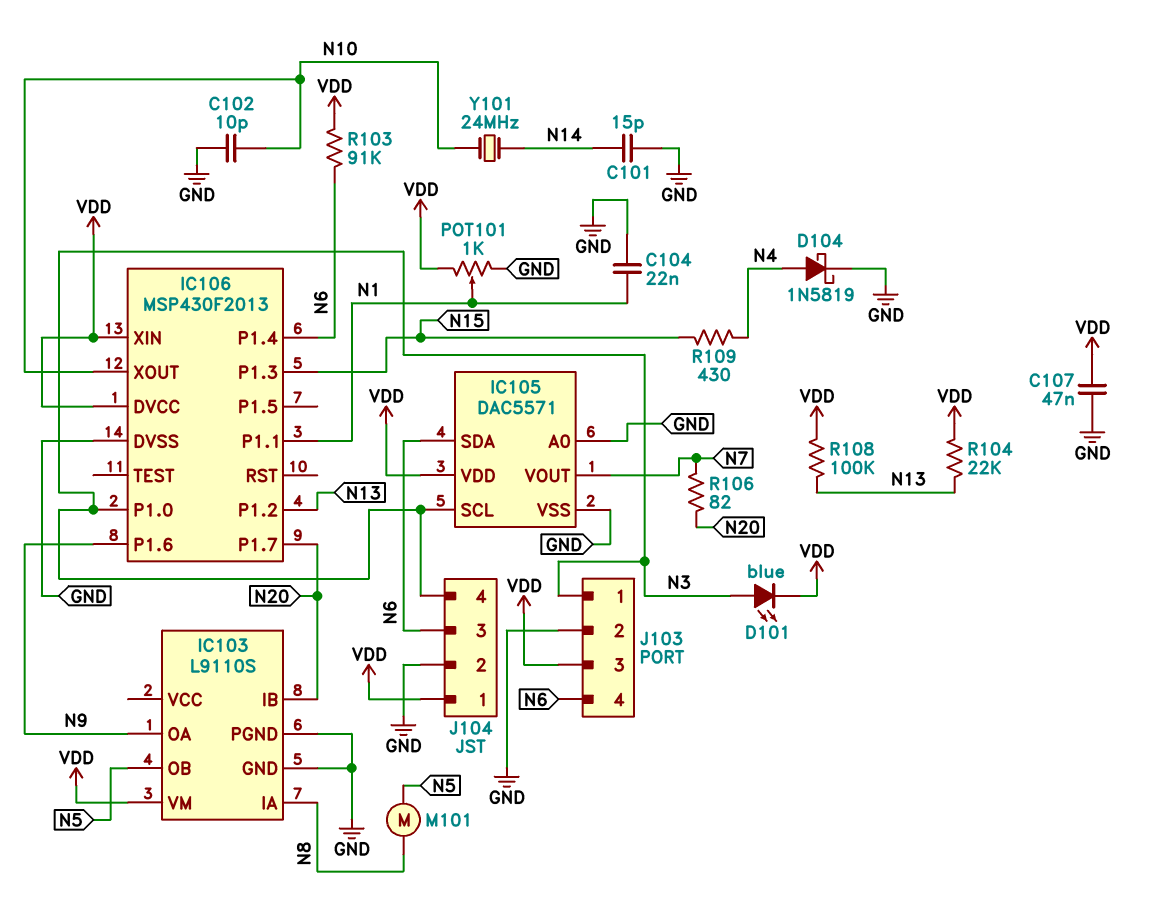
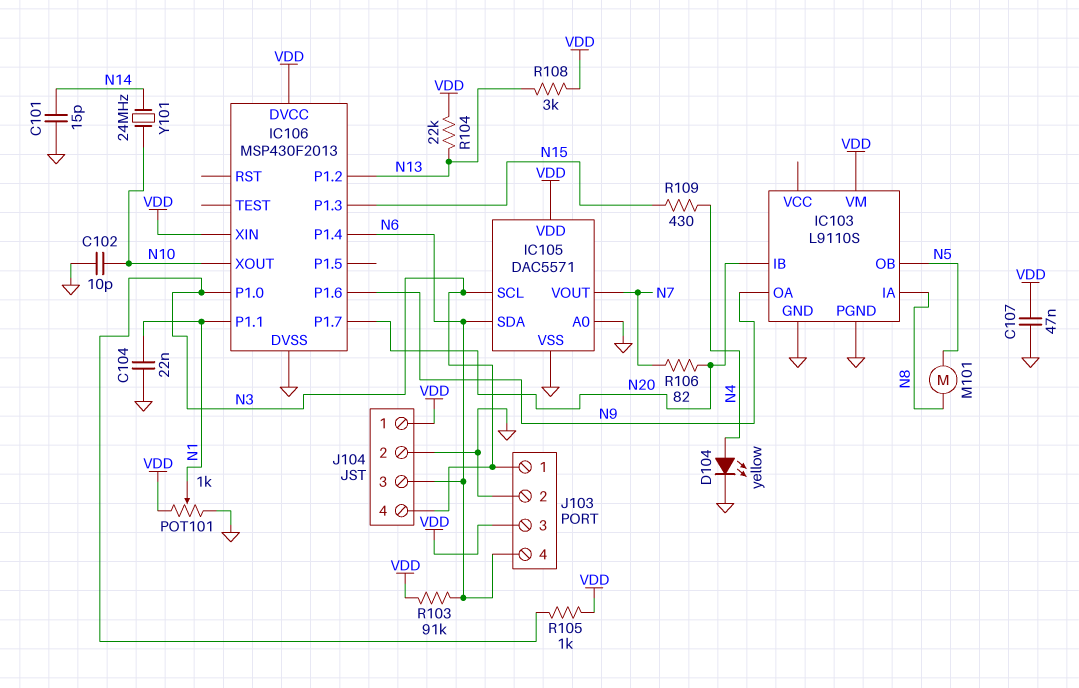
D101: LED blue (A N3, K VDD) -> none
D104: schottky 1N5819 (A N4, K GND) -> LED yellow (A N4, K GND)
R105: none -> 1k (N3, VDD)
R108: 100k (N13, VDD) -> 3k (N13, VDD)

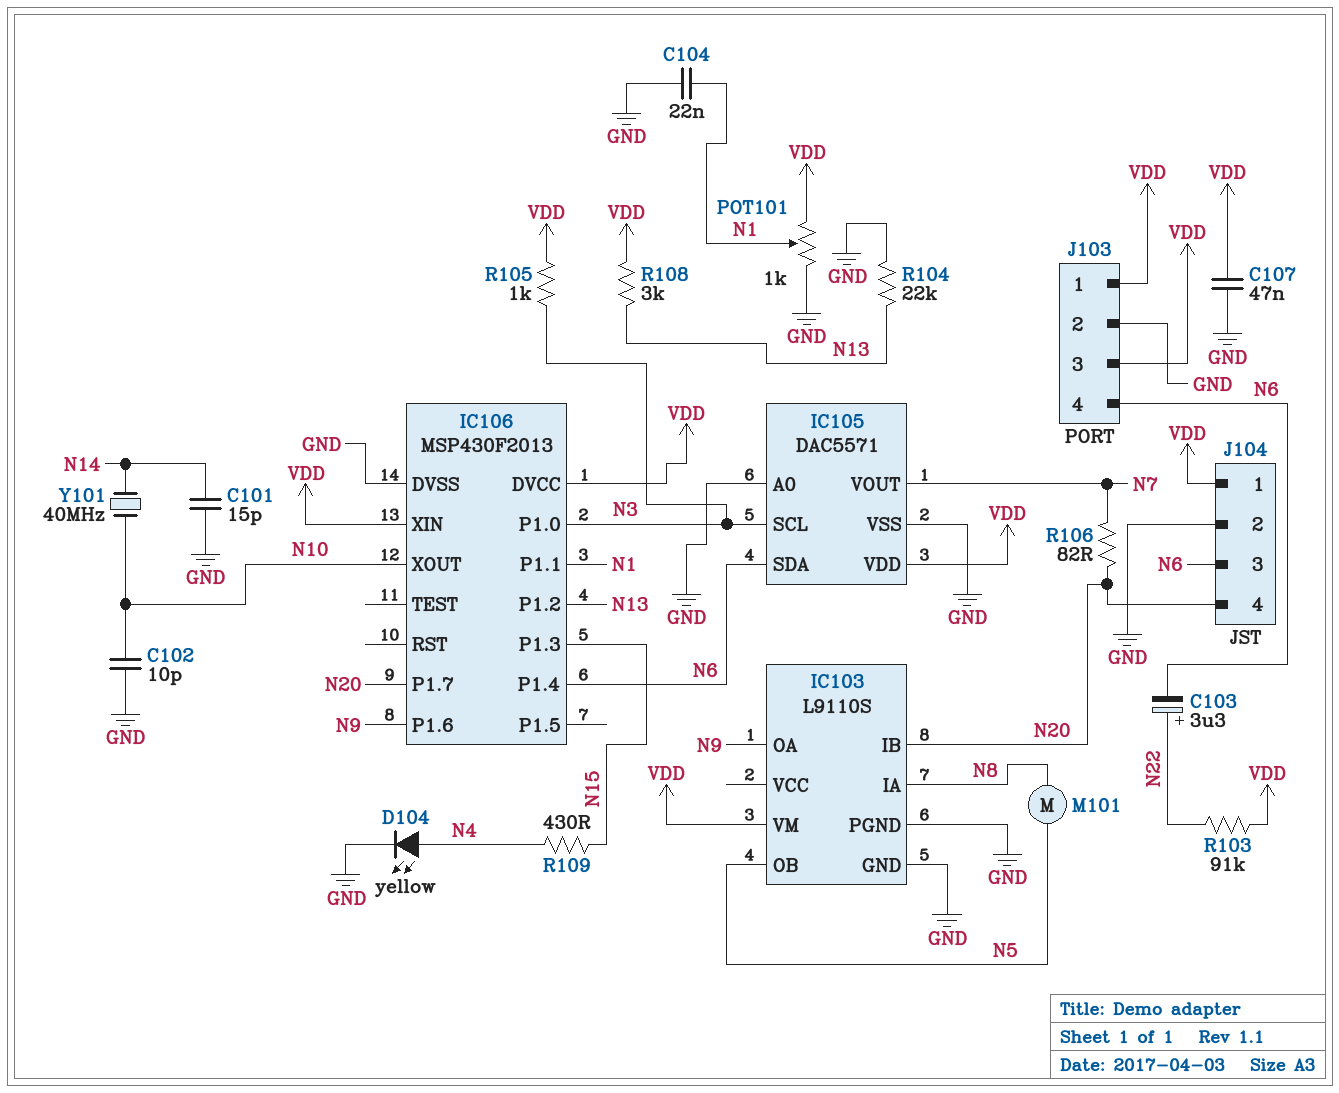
C103: none -> 3.3uF (plus N22, minus N6)
J103 pin 1: N3 -> VDD
J104 pin 4: N3 -> N20
R103: 91k (N6, VDD) -> 91k (N22, VDD)
R104: 22k (N13, VDD) -> 22k (GND, N13)
Y101: 24MHz (N10, N14) -> 40MHz (N10, N14)

